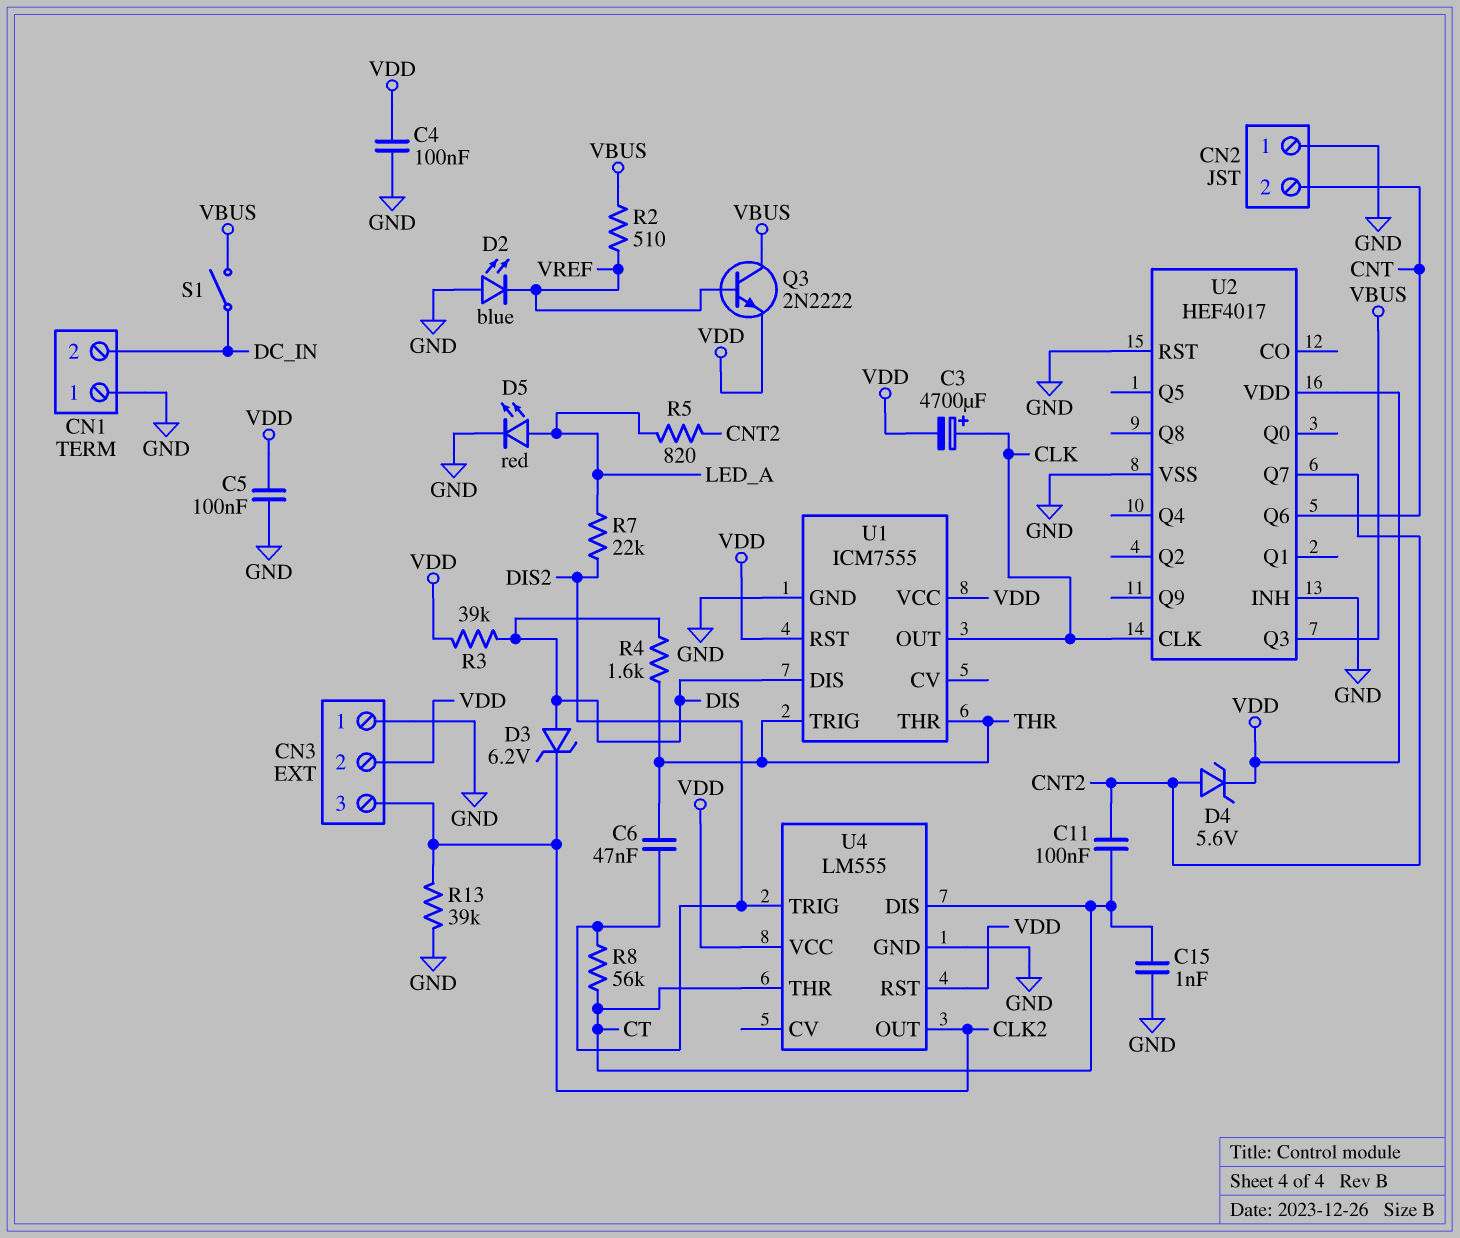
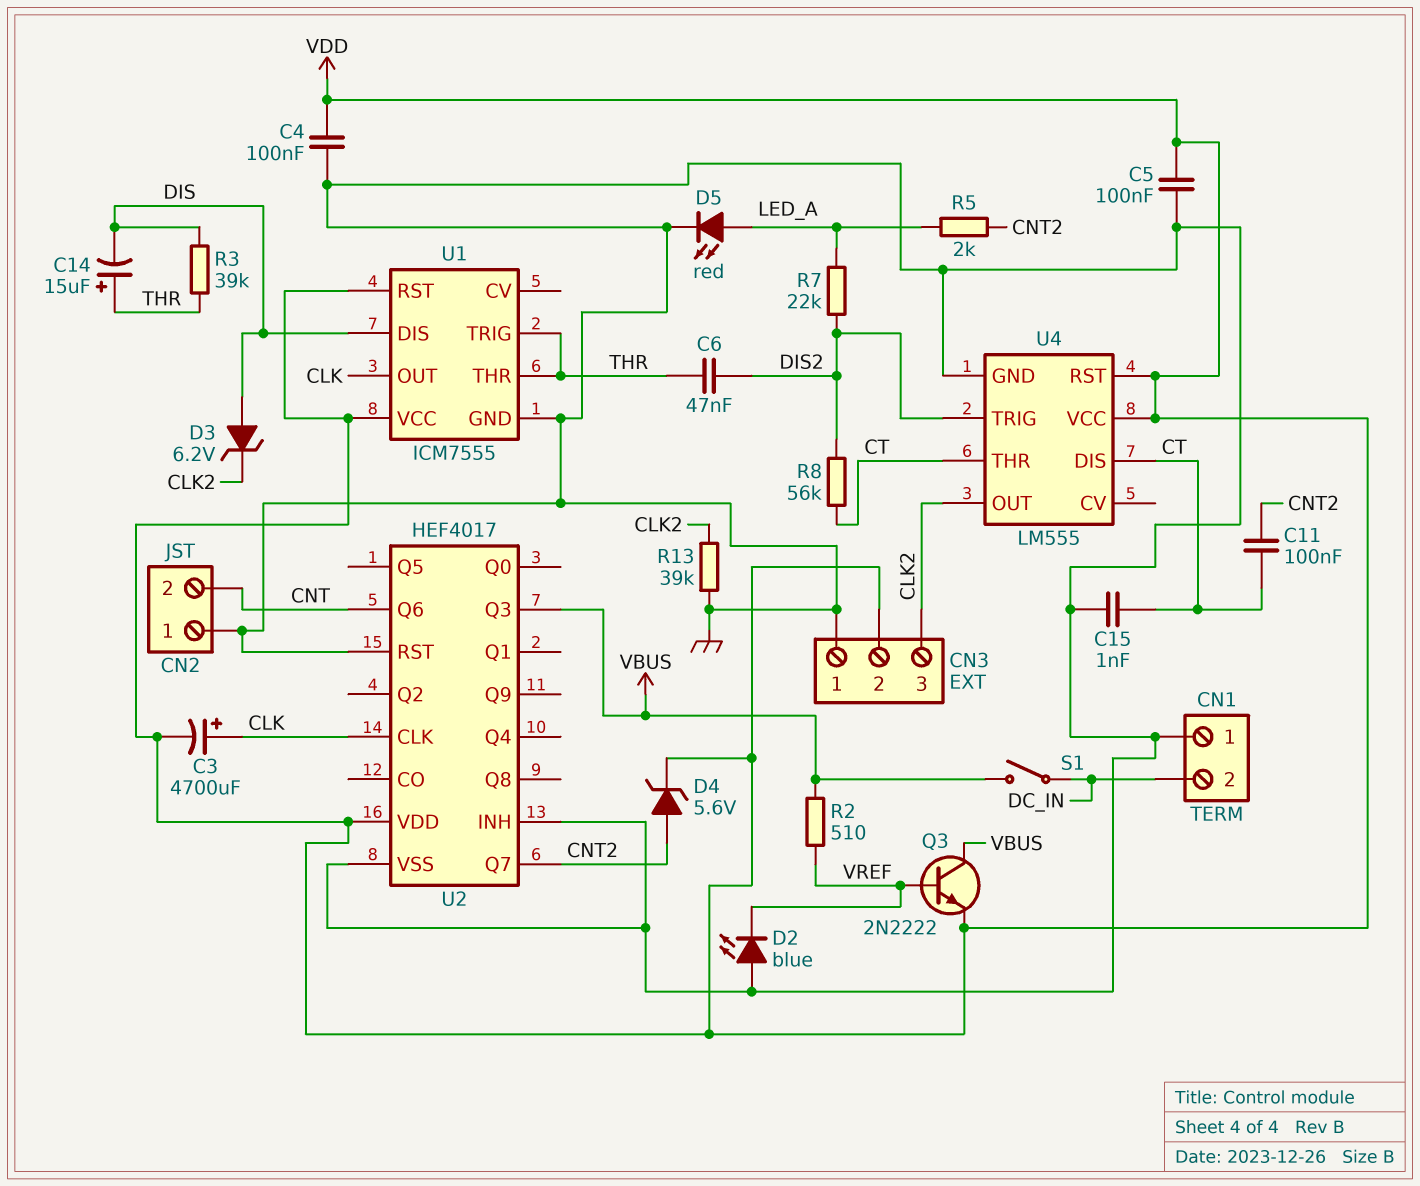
C14: none -> 15uF (plus THR, minus DIS)
R3: 39k (DIS, VDD) -> 39k (DIS, THR)
R4: 1.6k (DIS, THR) -> none
R5: 820 (CNT2, LED_A) -> 2k (CNT2, LED_A)

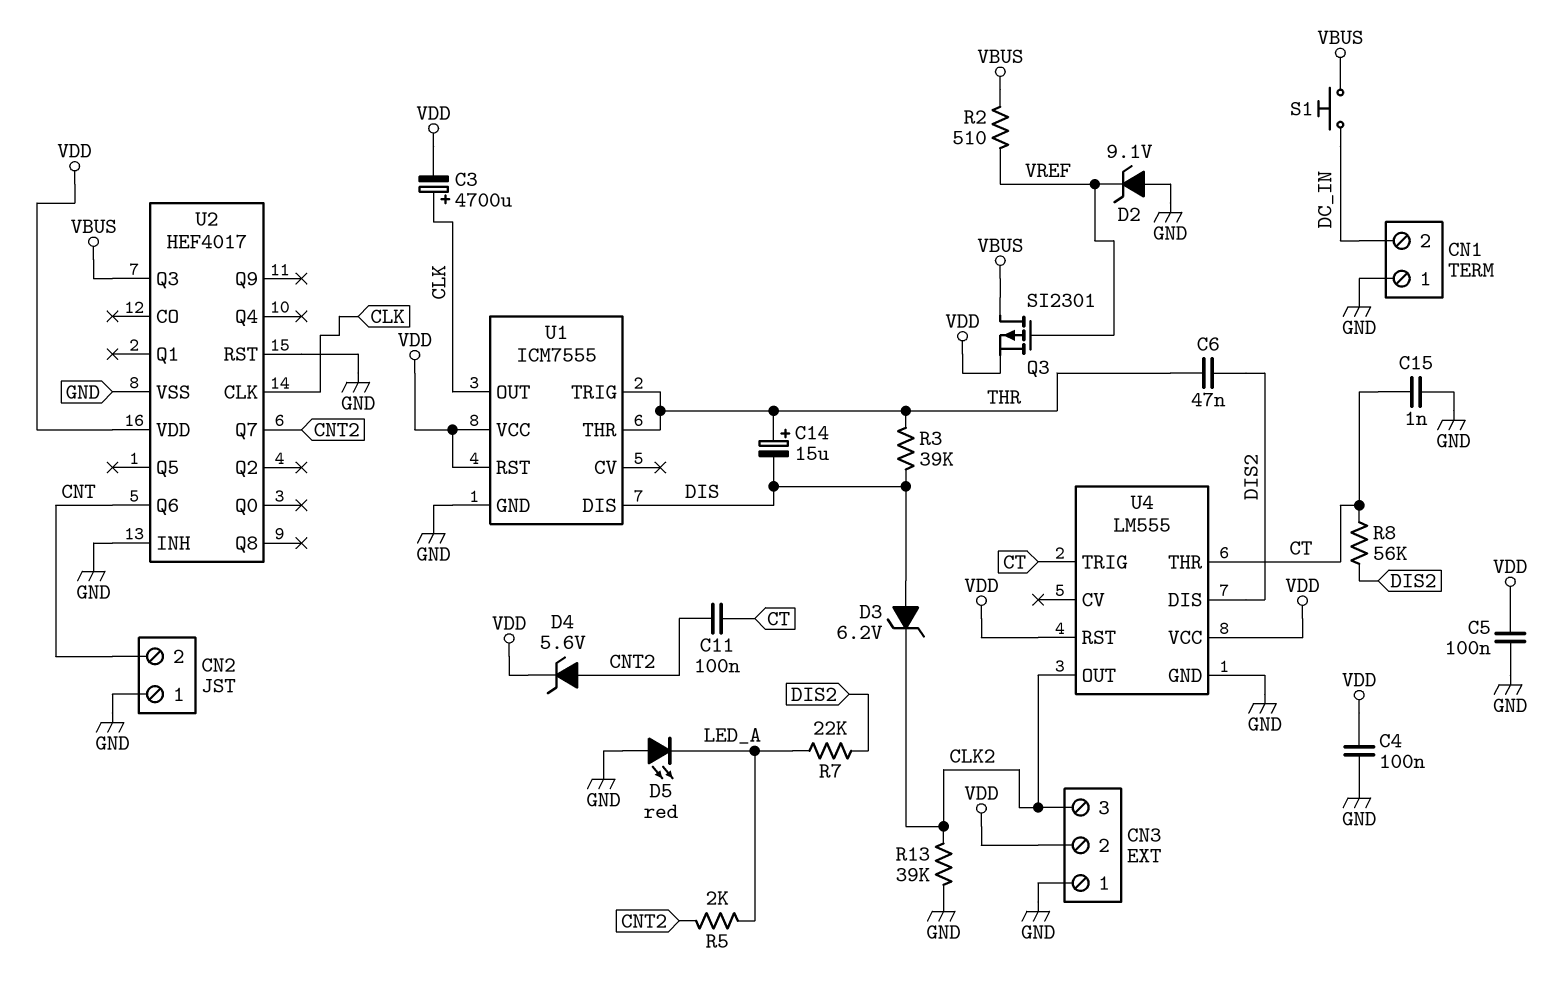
D2: LED blue (A GND, K VREF) -> zener 9.1V (A GND, K VREF)
D5: LED red (A LED_A, K GND) -> LED red (A GND, K LED_A)
Q3: NPN 2N2222 (B VREF, C VBUS, E VDD) -> PMOS SI2301 (G VREF, D VBUS, S VDD)
S1: switch (DC_IN, VBUS) -> button (DC_IN, VBUS)
U4 pin DIS: CT -> DIS2
U4 pin TRIG: DIS2 -> CT

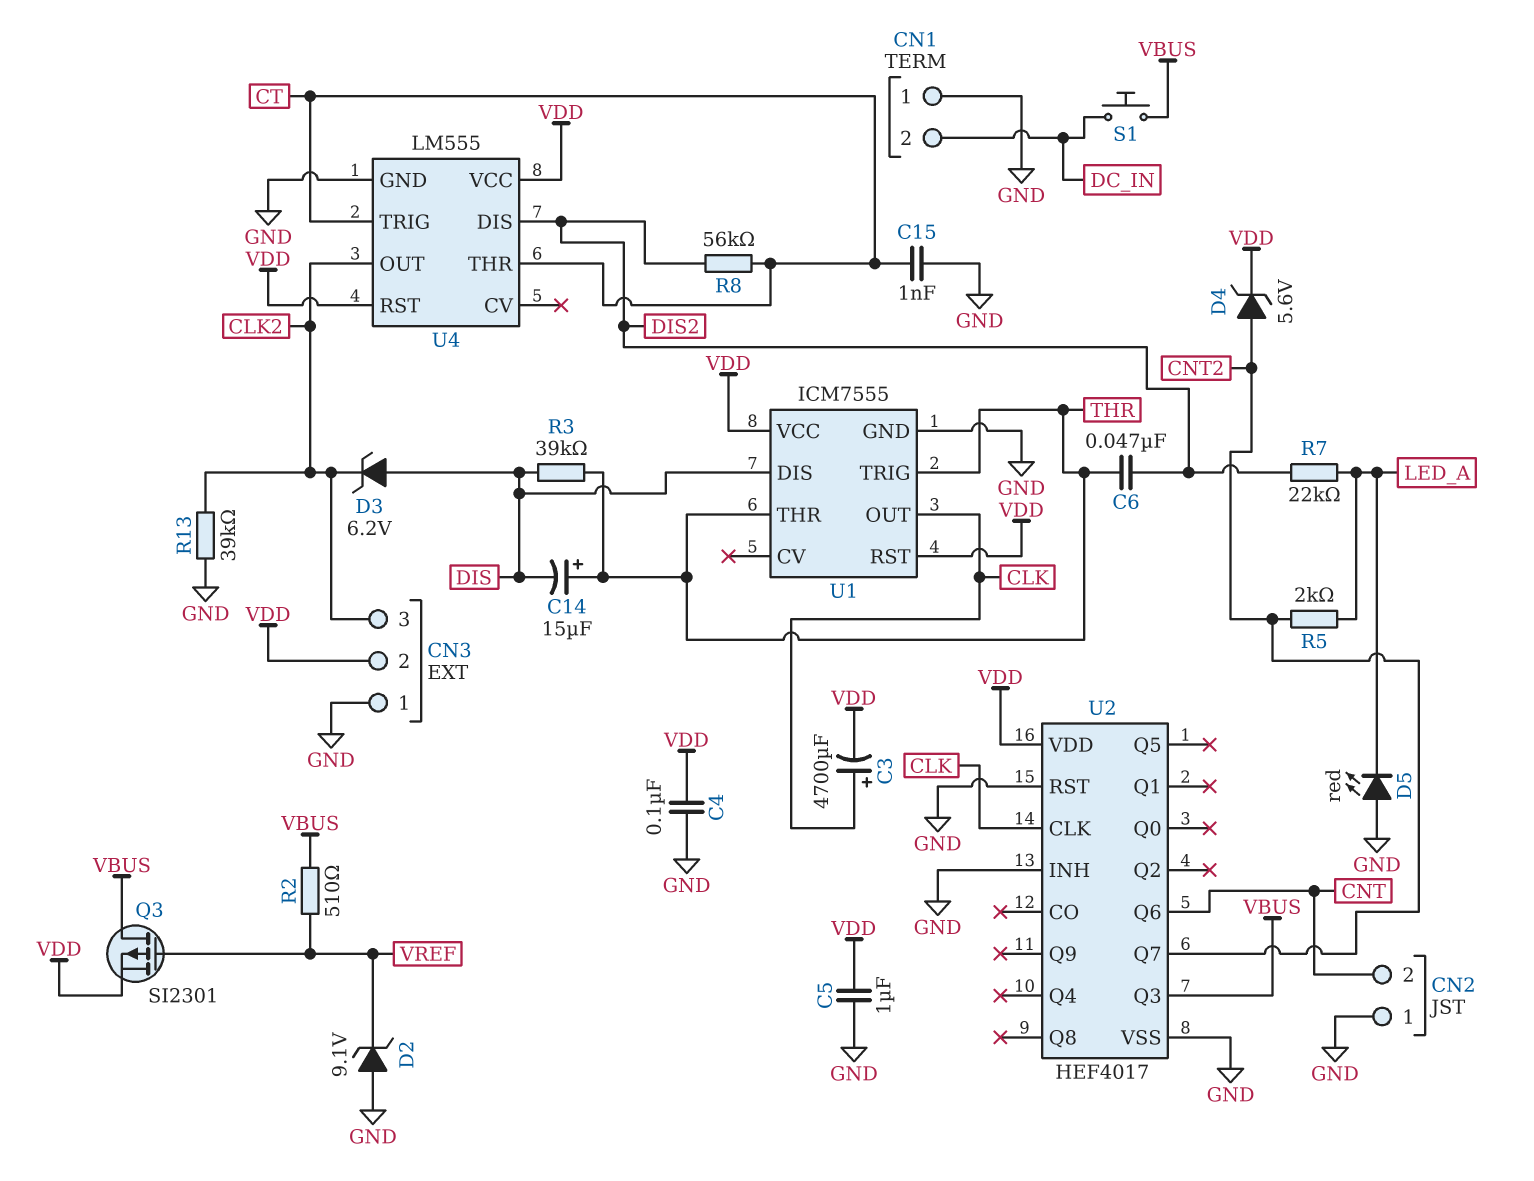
C5: 100nF (GND, VDD) -> 1uF (GND, VDD)
C11: 100nF (CNT2, CT) -> none

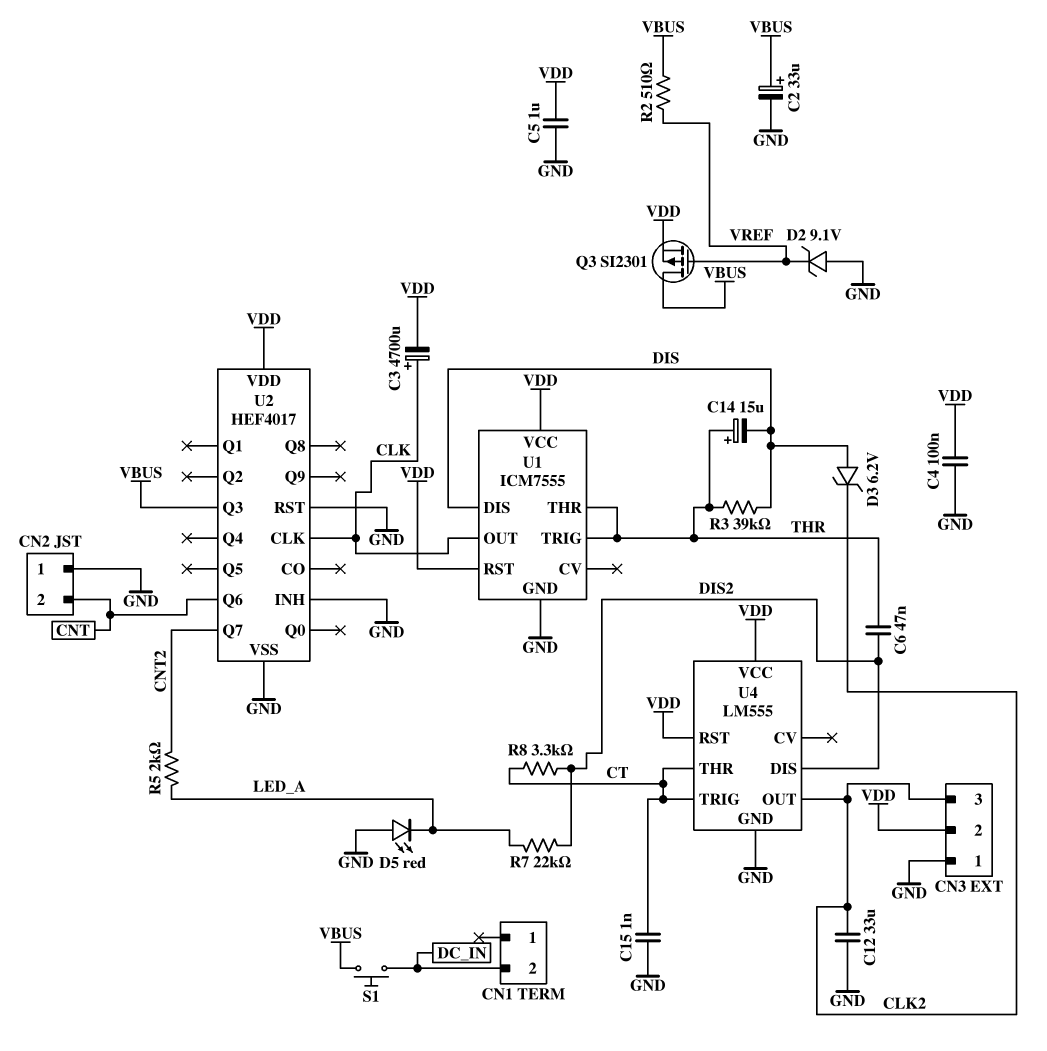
C2: none -> 33uF (plus VBUS, minus GND)
C12: none -> 33uF (CLK2, GND)
CN1 pin 1: GND -> none
D4: zener 5.6V (A CNT2, K VDD) -> none
R8: 56k (CT, DIS2) -> 3.3k (CT, DIS2)
R13: 39k (CLK2, GND) -> none

